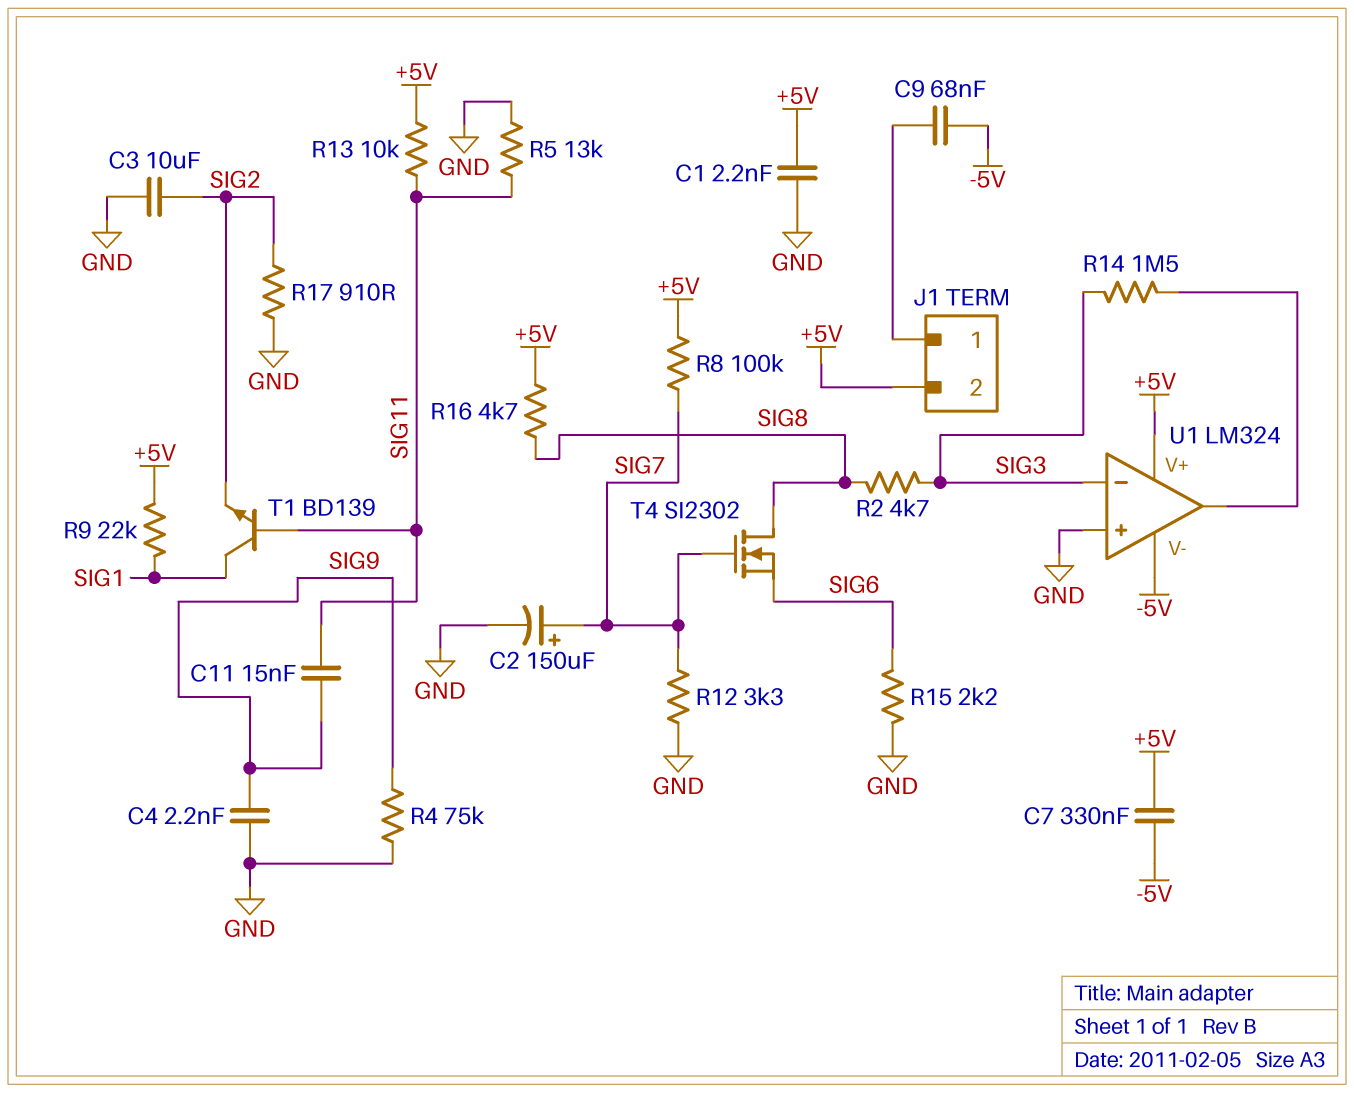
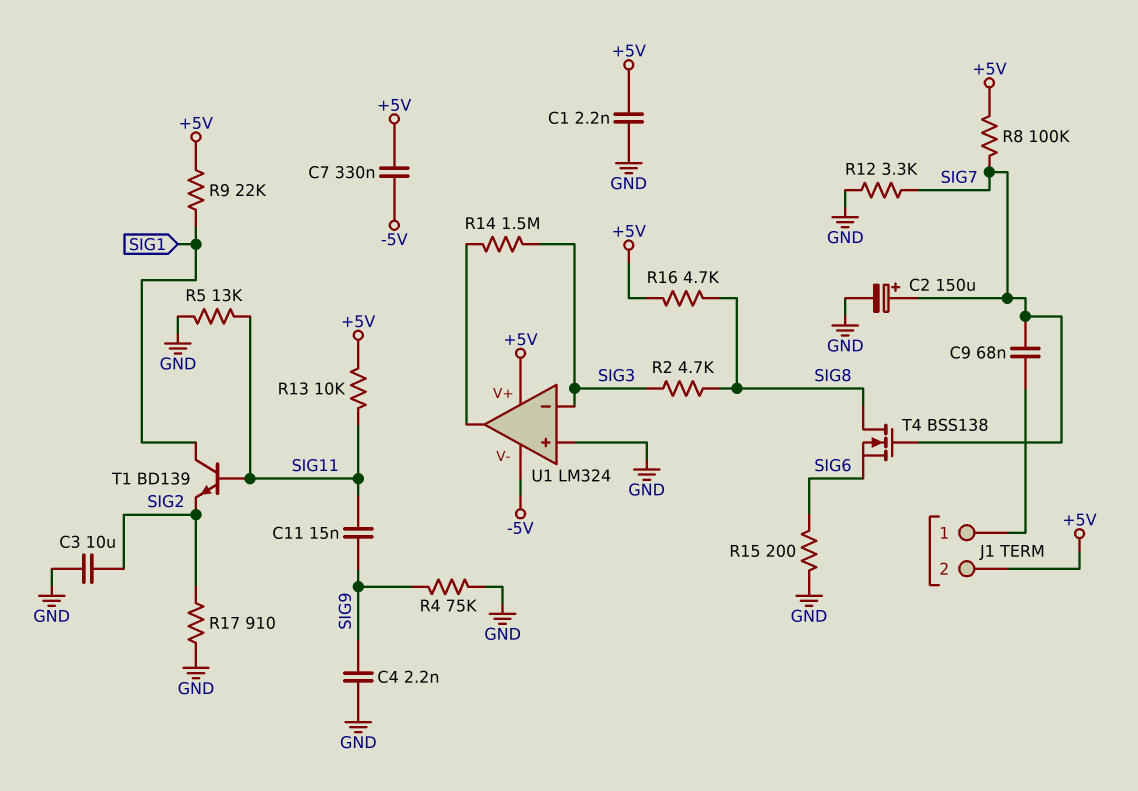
C9: 68nF (-5V, J1/1) -> 68nF (J1/1, SIG7)
R15: 2.2k (GND, SIG6) -> 200 (GND, SIG6)
T4: NMOS SI2302 (G SIG7, D SIG8, S SIG6) -> NMOS BSS138 (G SIG7, D SIG8, S SIG6)

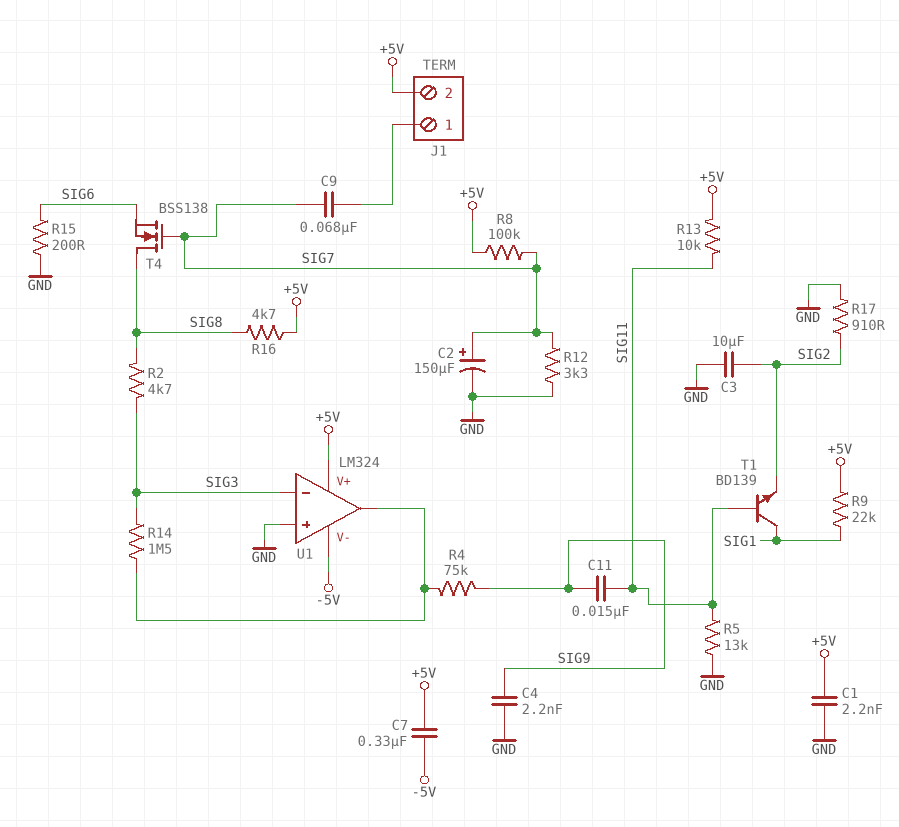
R4: 75k (GND, SIG9) -> 75k (SIG9, U1/out)

